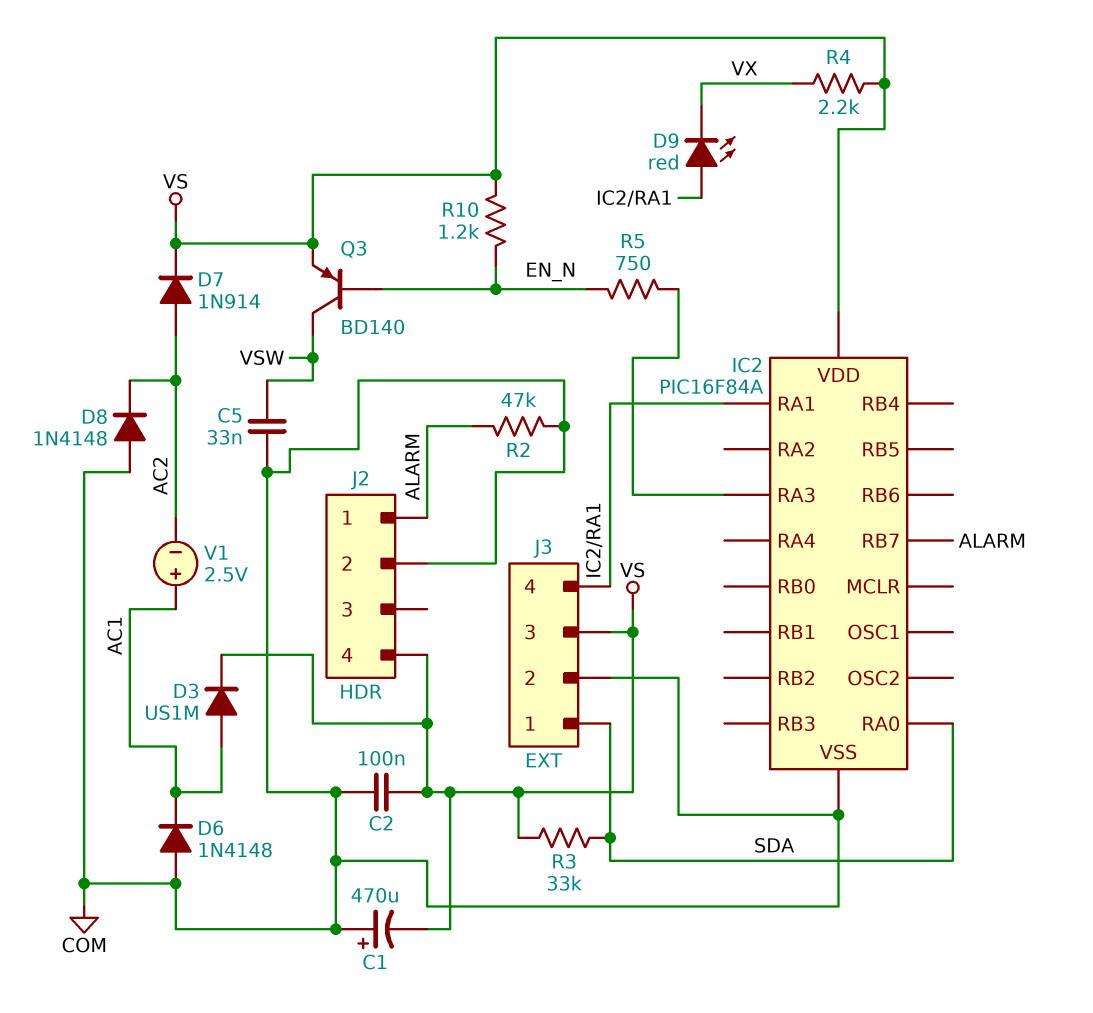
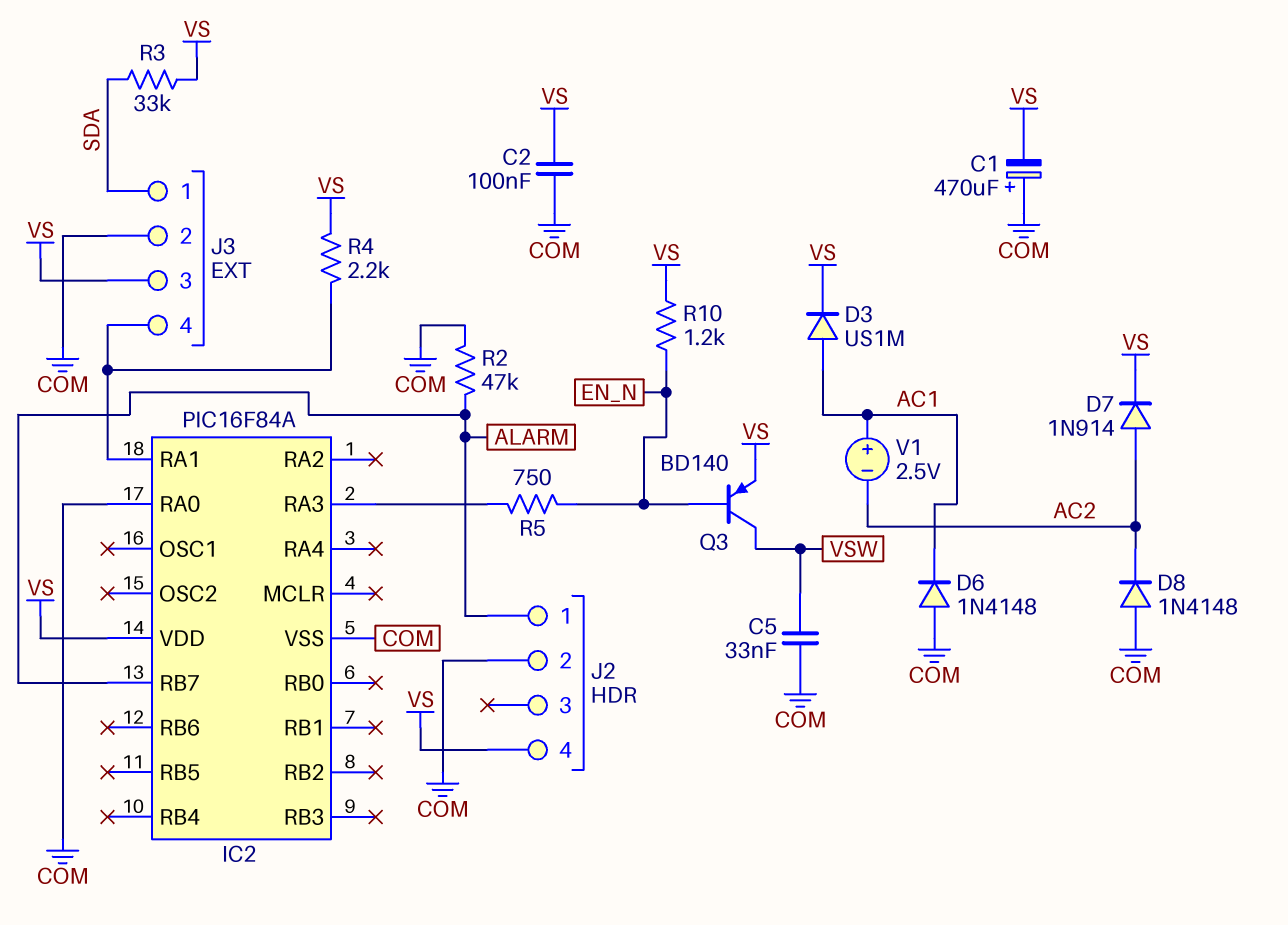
D9: LED red (A IC2/RA1, K VX) -> none
IC2 pin RA0: SDA -> COM
R4: 2.2k (VS, VX) -> 2.2k (IC2/RA1, VS)

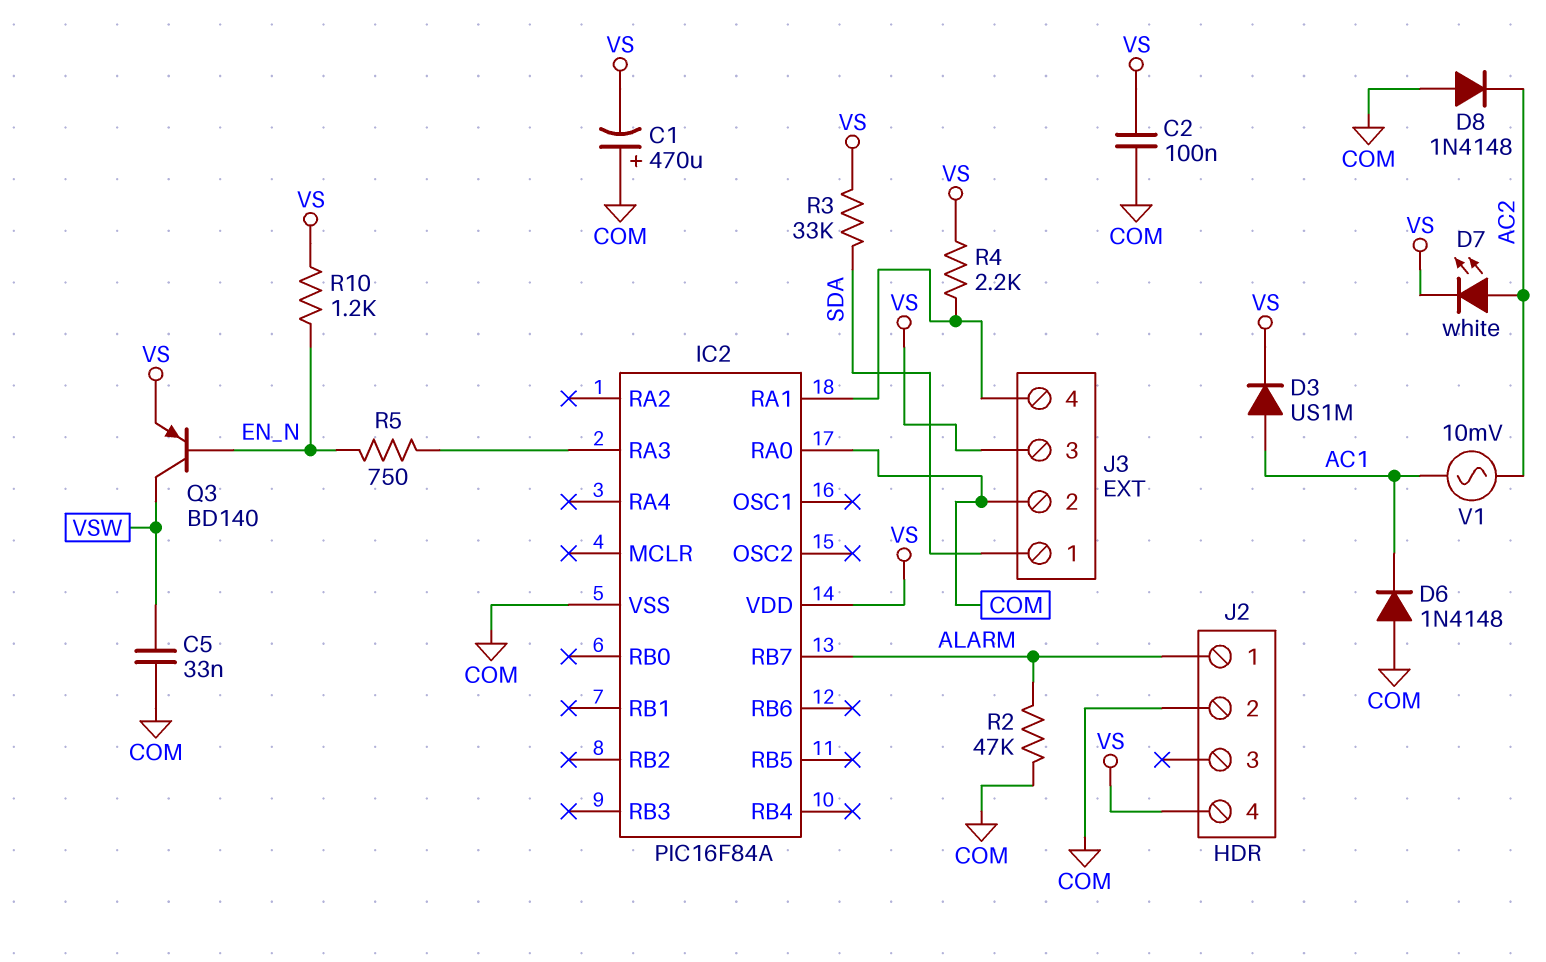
D7: diode 1N914 (A AC2, K VS) -> LED white (A AC2, K VS)
V1: 2.5V (plus AC1, minus AC2) -> AC 10mV (AC1, AC2)

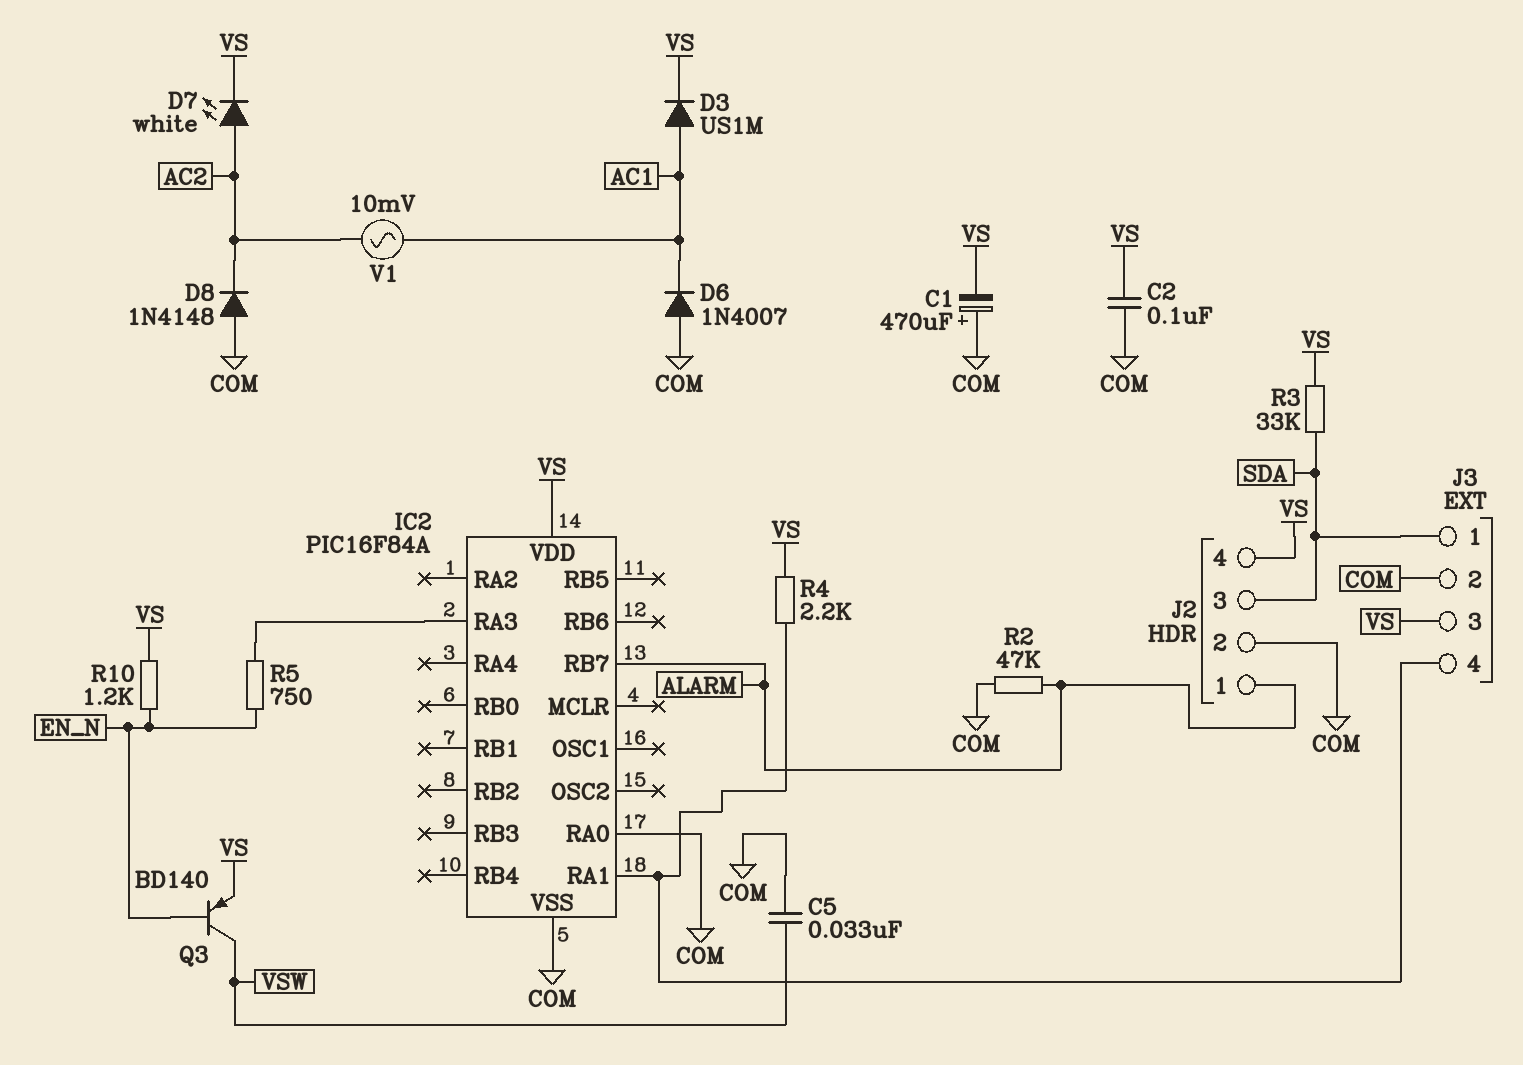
D6: diode 1N4148 (A COM, K AC1) -> diode 1N4007 (A COM, K AC1)
J2 pin 3: none -> SDA

